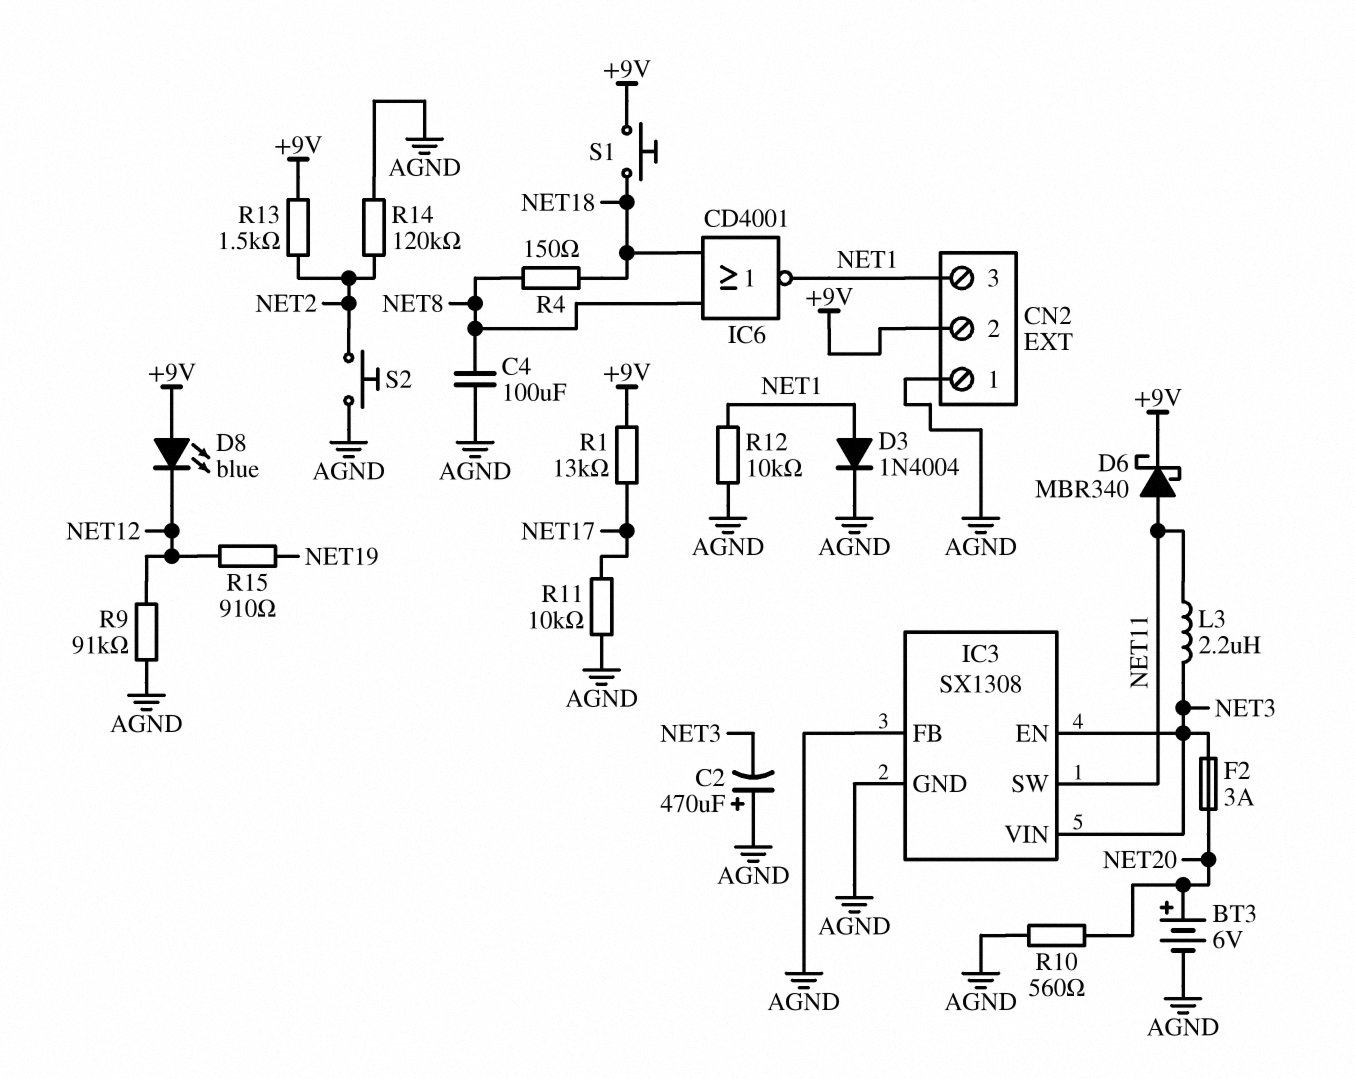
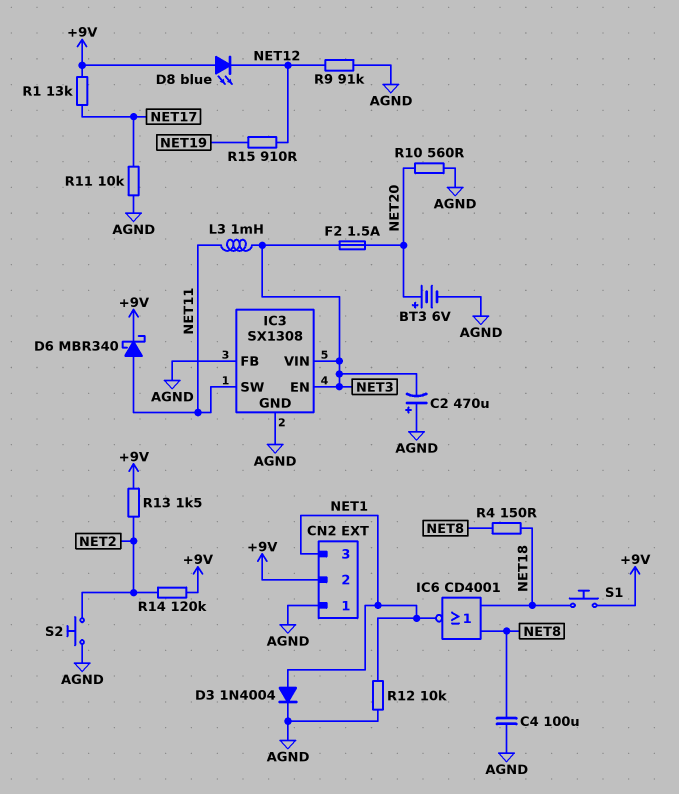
F2: 3A (NET3, NET20) -> 1.5A (NET3, NET20)
L3: 2.2uH (NET3, NET11) -> 1mH (NET3, NET11)
R14: 120k (AGND, NET2) -> 120k (+9V, NET2)

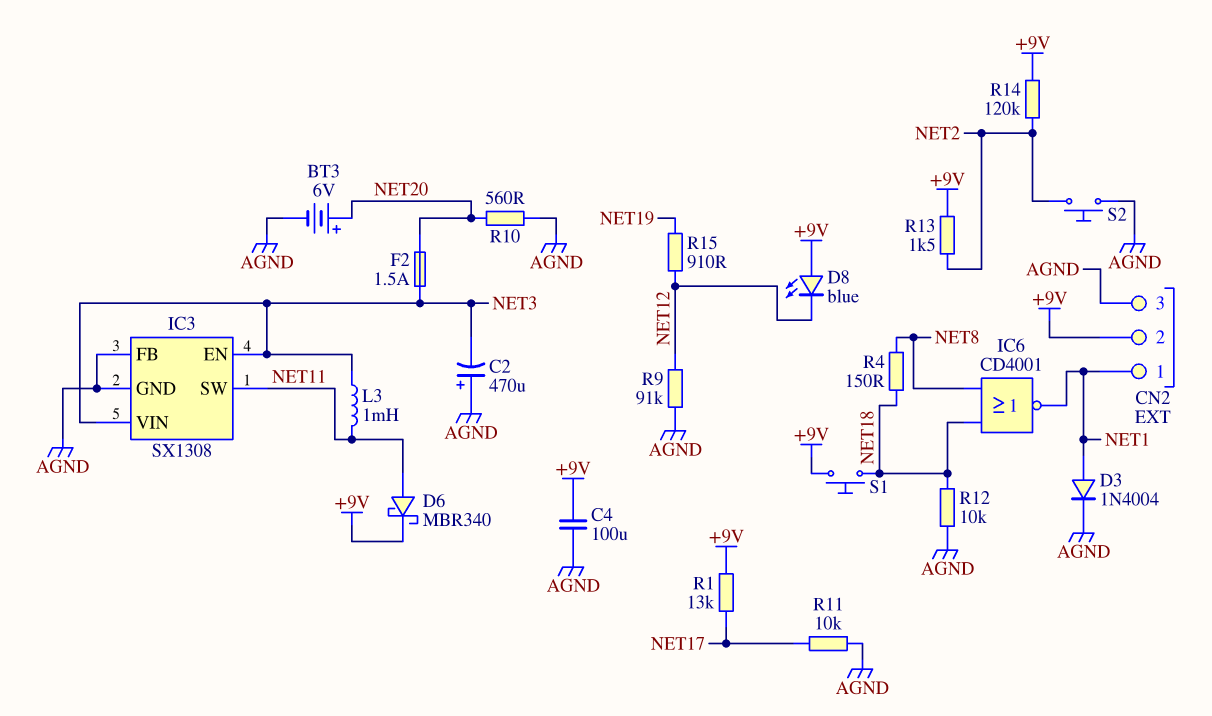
C4: 100uF (AGND, NET8) -> 100uF (+9V, AGND)
CN2 pin 1: AGND -> NET1
CN2 pin 3: NET1 -> AGND
R12: 10k (AGND, NET1) -> 10k (AGND, NET18)

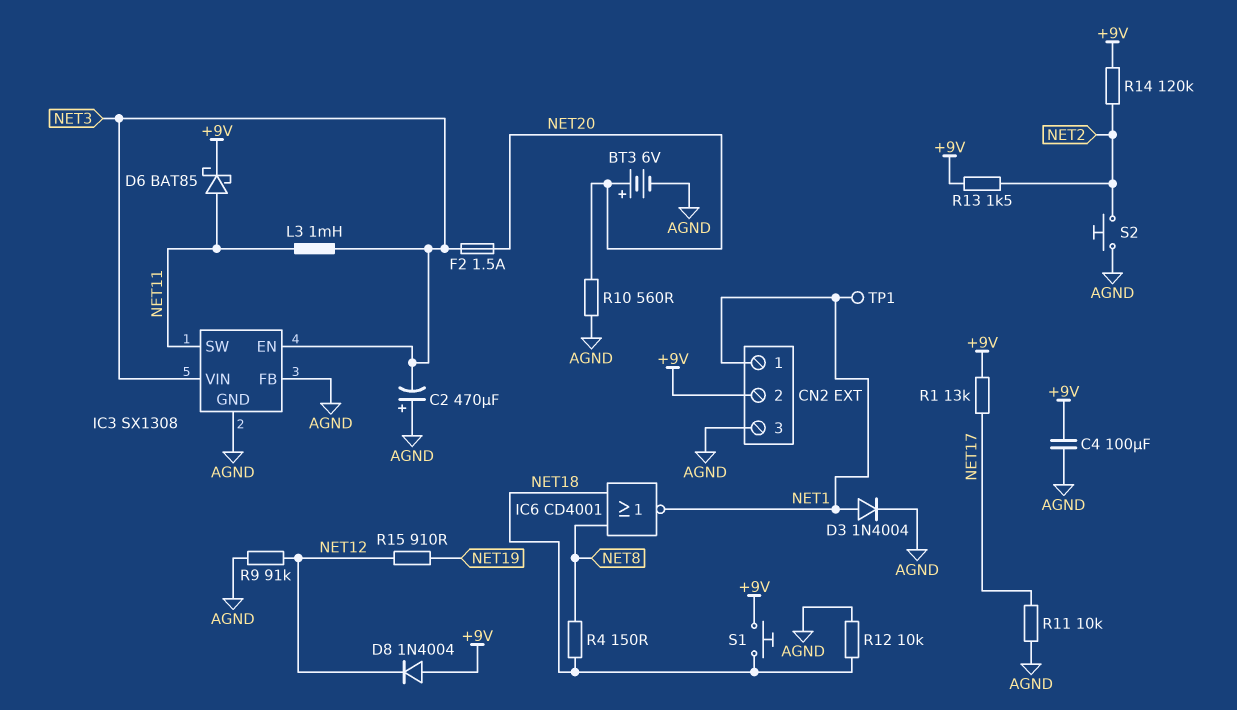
D6: schottky MBR340 (A NET11, K +9V) -> schottky BAT85 (A NET11, K +9V)
D8: LED blue (A +9V, K NET12) -> diode 1N4004 (A +9V, K NET12)
TP1: none -> test point (NET1)

